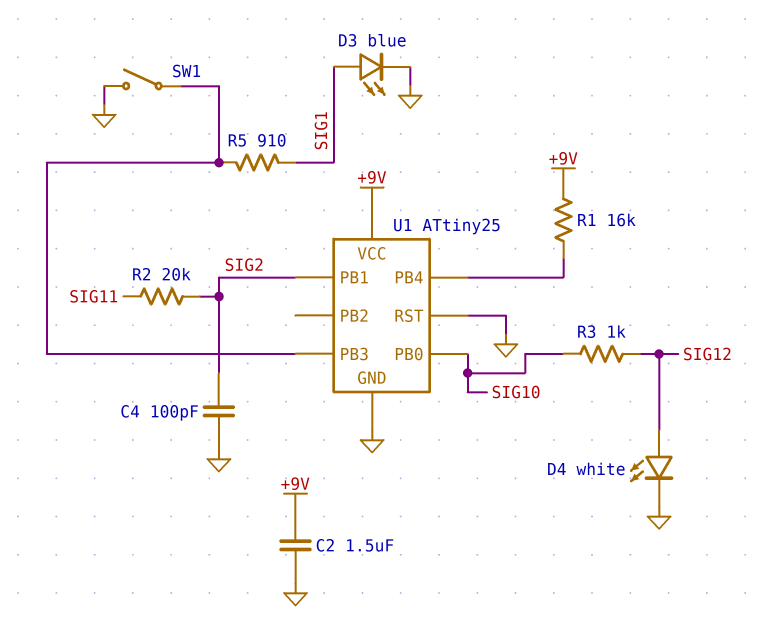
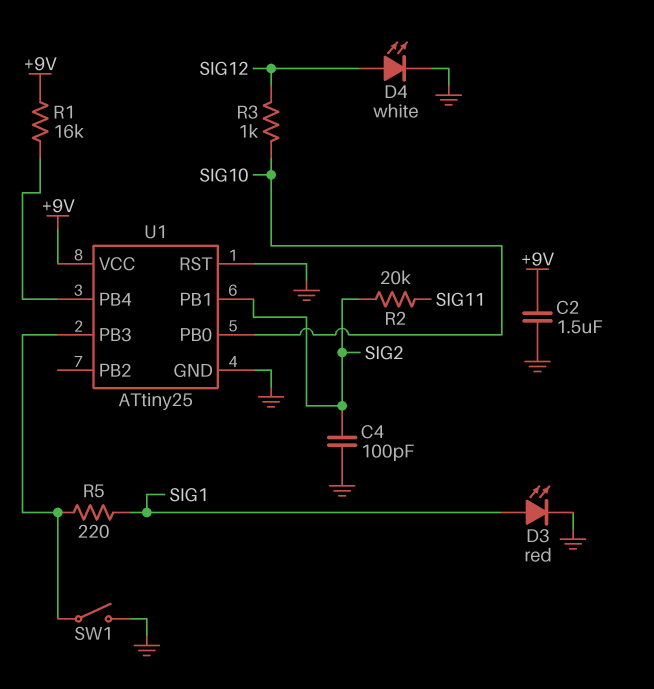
D3: LED blue (A SIG1, K GND) -> LED red (A SIG1, K GND)
R5: 910 (SIG1, U1/PB3) -> 220 (SIG1, U1/PB3)

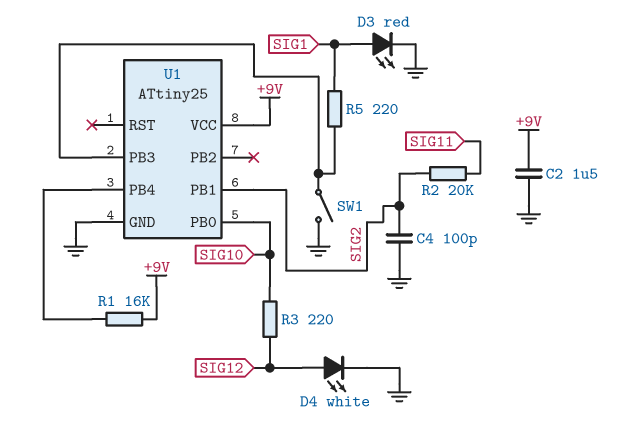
R3: 1k (SIG10, SIG12) -> 220 (SIG10, SIG12)
U1 pin RST: GND -> none

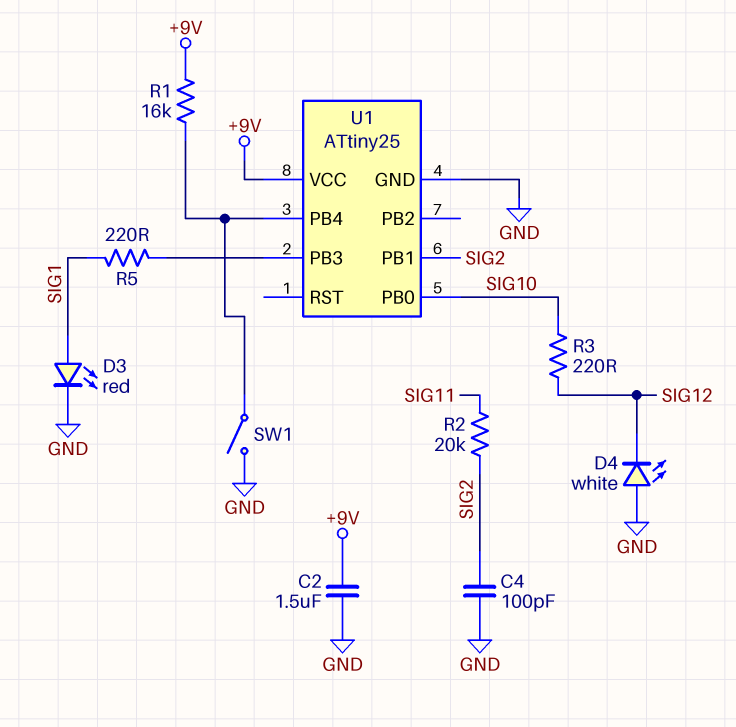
D4: LED white (A SIG12, K GND) -> LED white (A GND, K SIG12)
SW1: switch (GND, U1/PB3) -> switch (GND, U1/PB4)

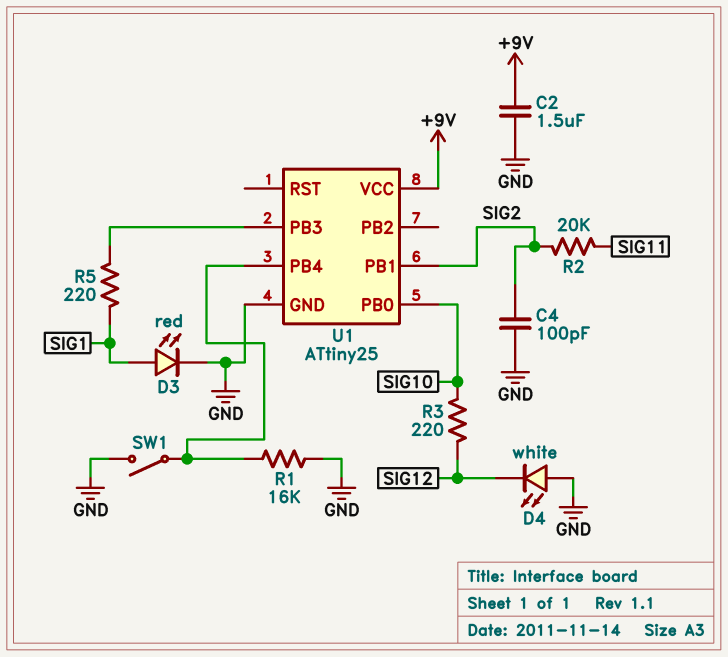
R1: 16k (+9V, U1/PB4) -> 16k (GND, U1/PB4)

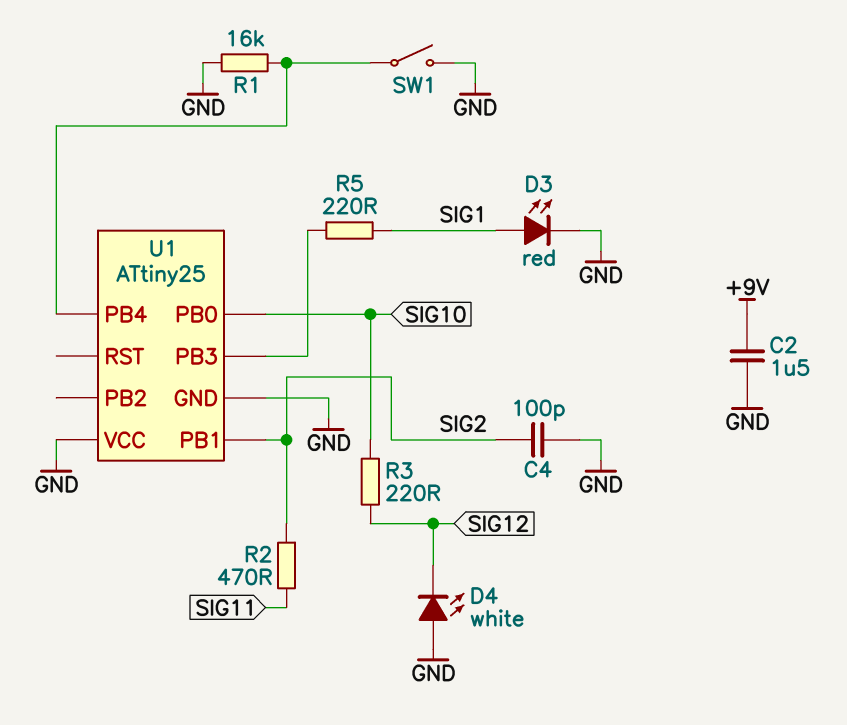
R2: 20k (SIG2, SIG11) -> 470 (SIG2, SIG11)
U1 pin VCC: +9V -> GND

